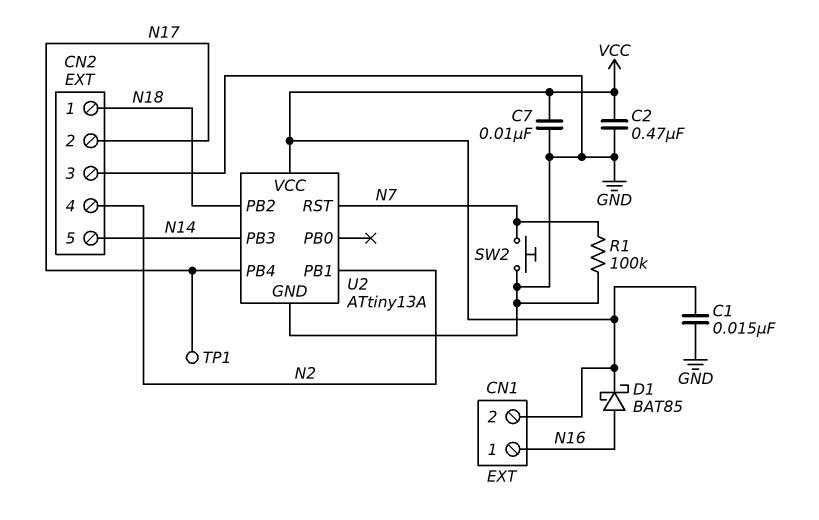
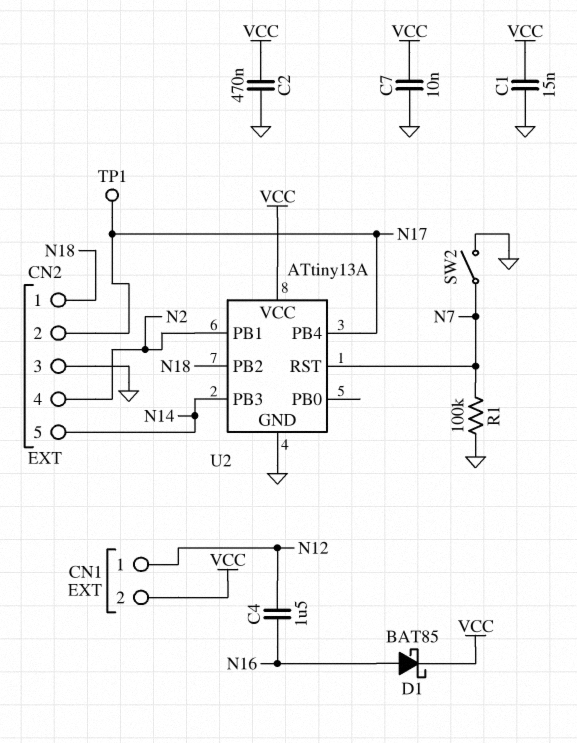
C4: none -> 1.5uF (N12, N16)
CN1 pin 1: N16 -> N12
SW2: button (GND, N7) -> switch (GND, N7)

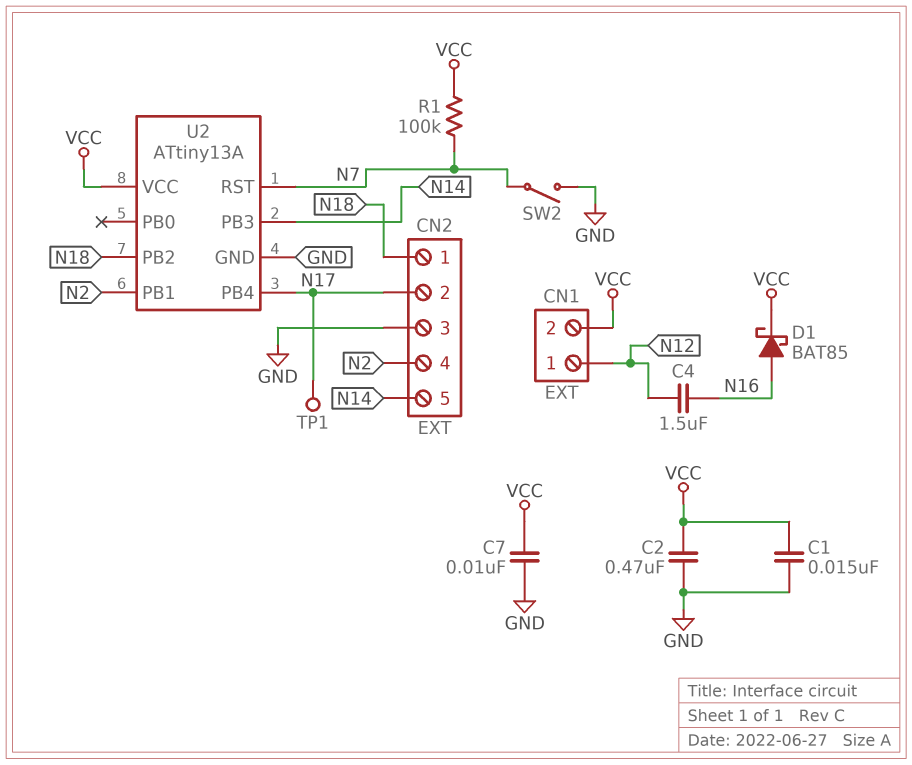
R1: 100k (GND, N7) -> 100k (N7, VCC)

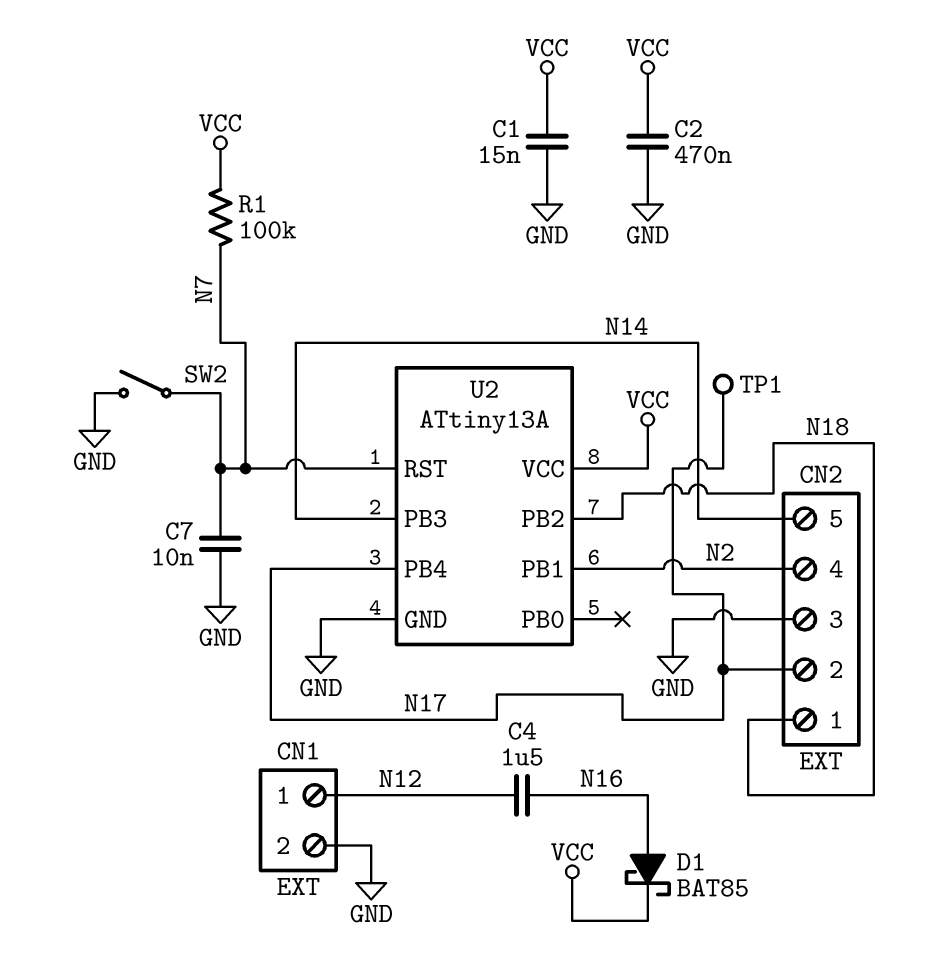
C7: 10nF (GND, VCC) -> 10nF (GND, N7)
CN1 pin 2: VCC -> GND

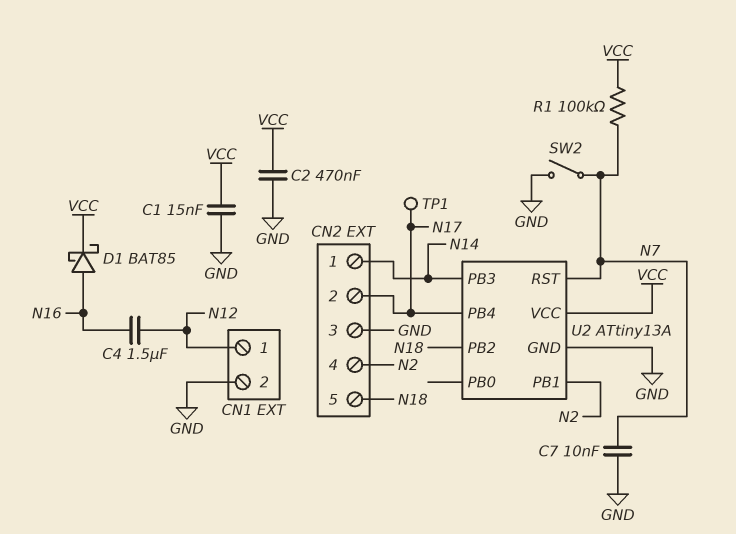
CN2 pin 1: N18 -> N14
CN2 pin 5: N14 -> N18

